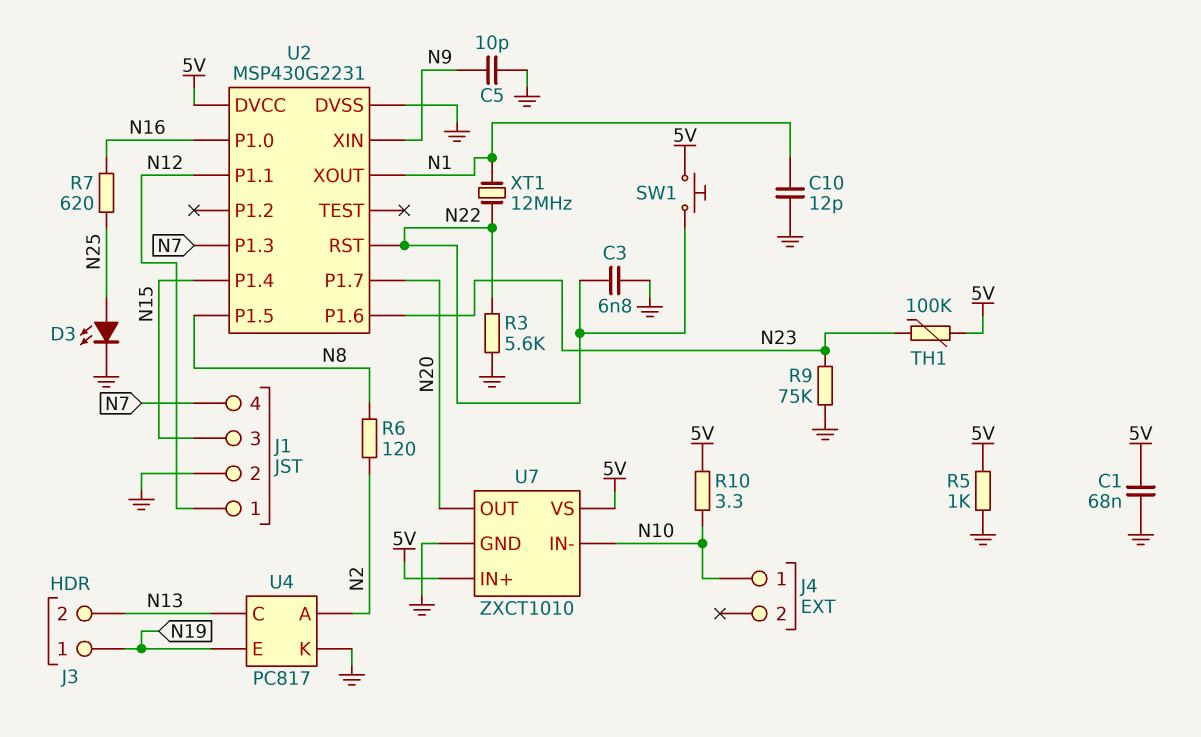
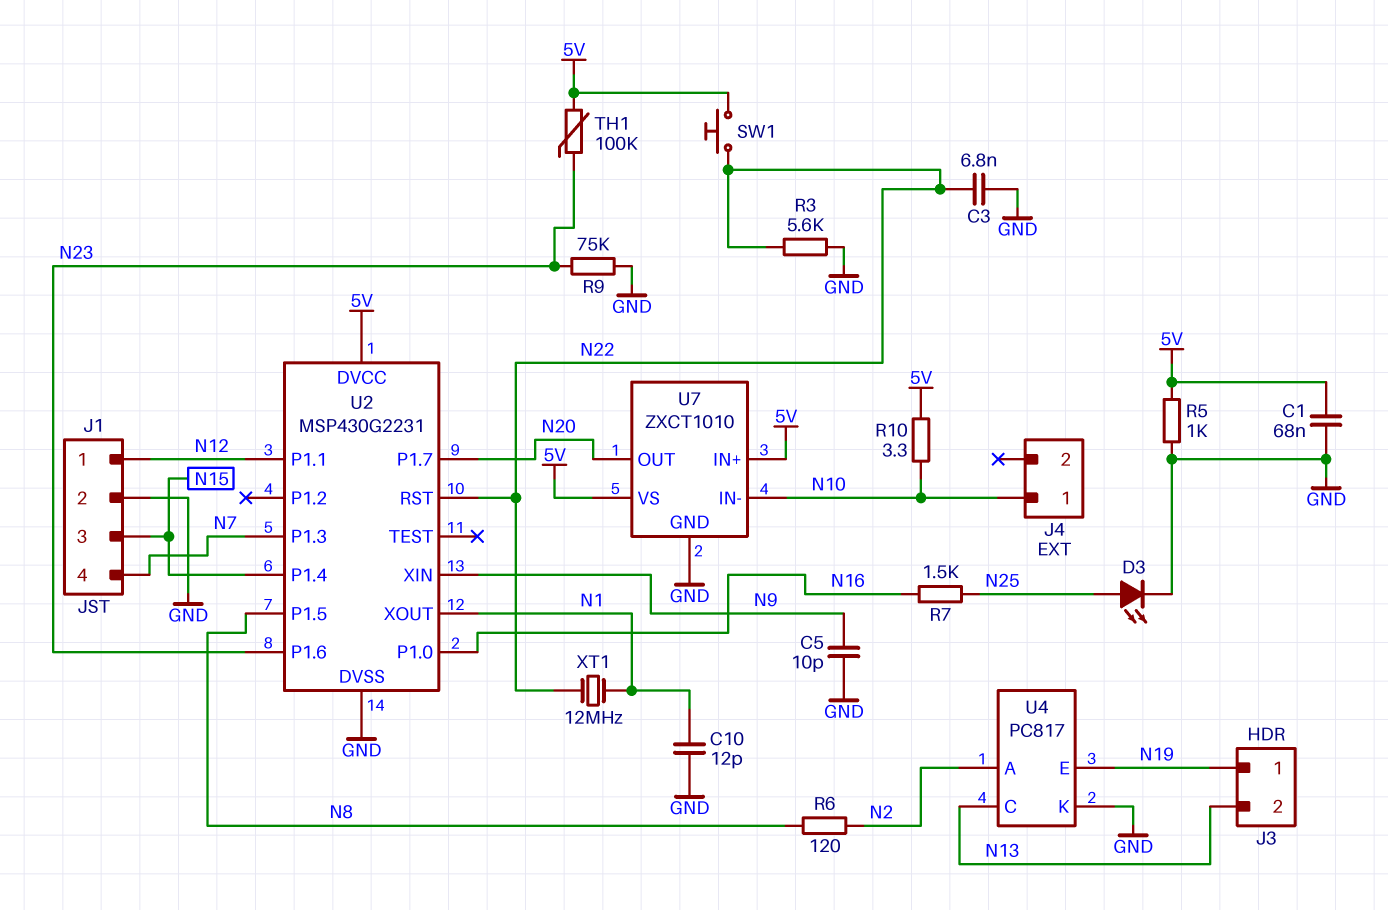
R7: 620 (N16, N25) -> 1.5k (N16, N25)

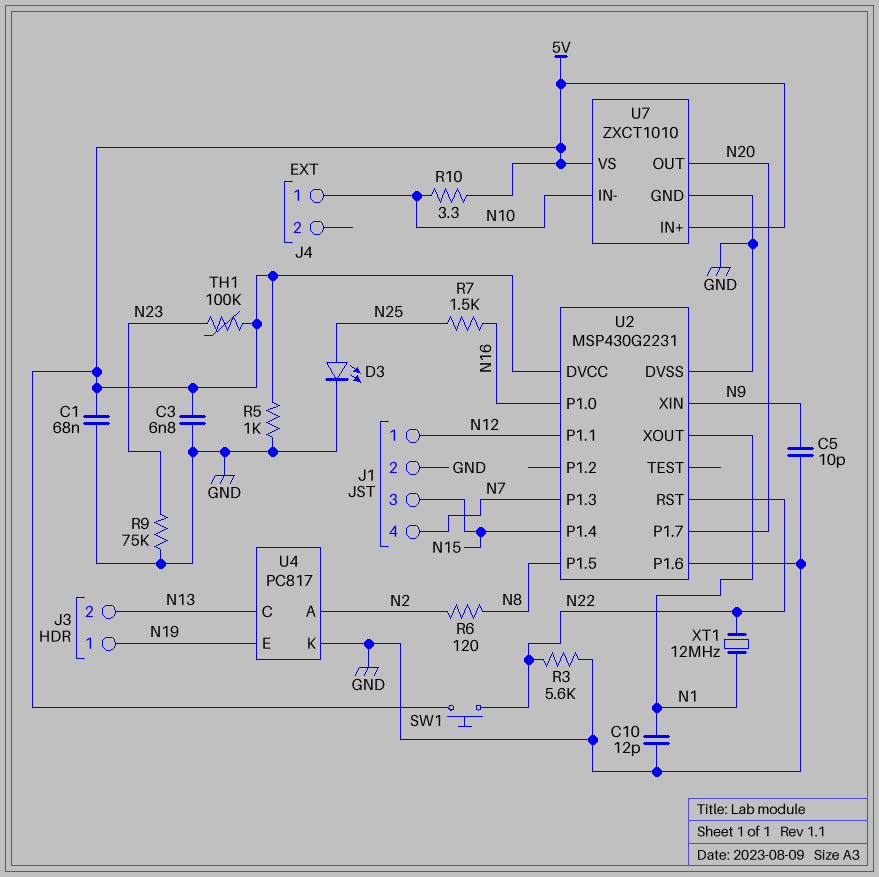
C3: 6.8nF (GND, N22) -> 6.8nF (5V, GND)
U2 pin P1.6: N23 -> GND

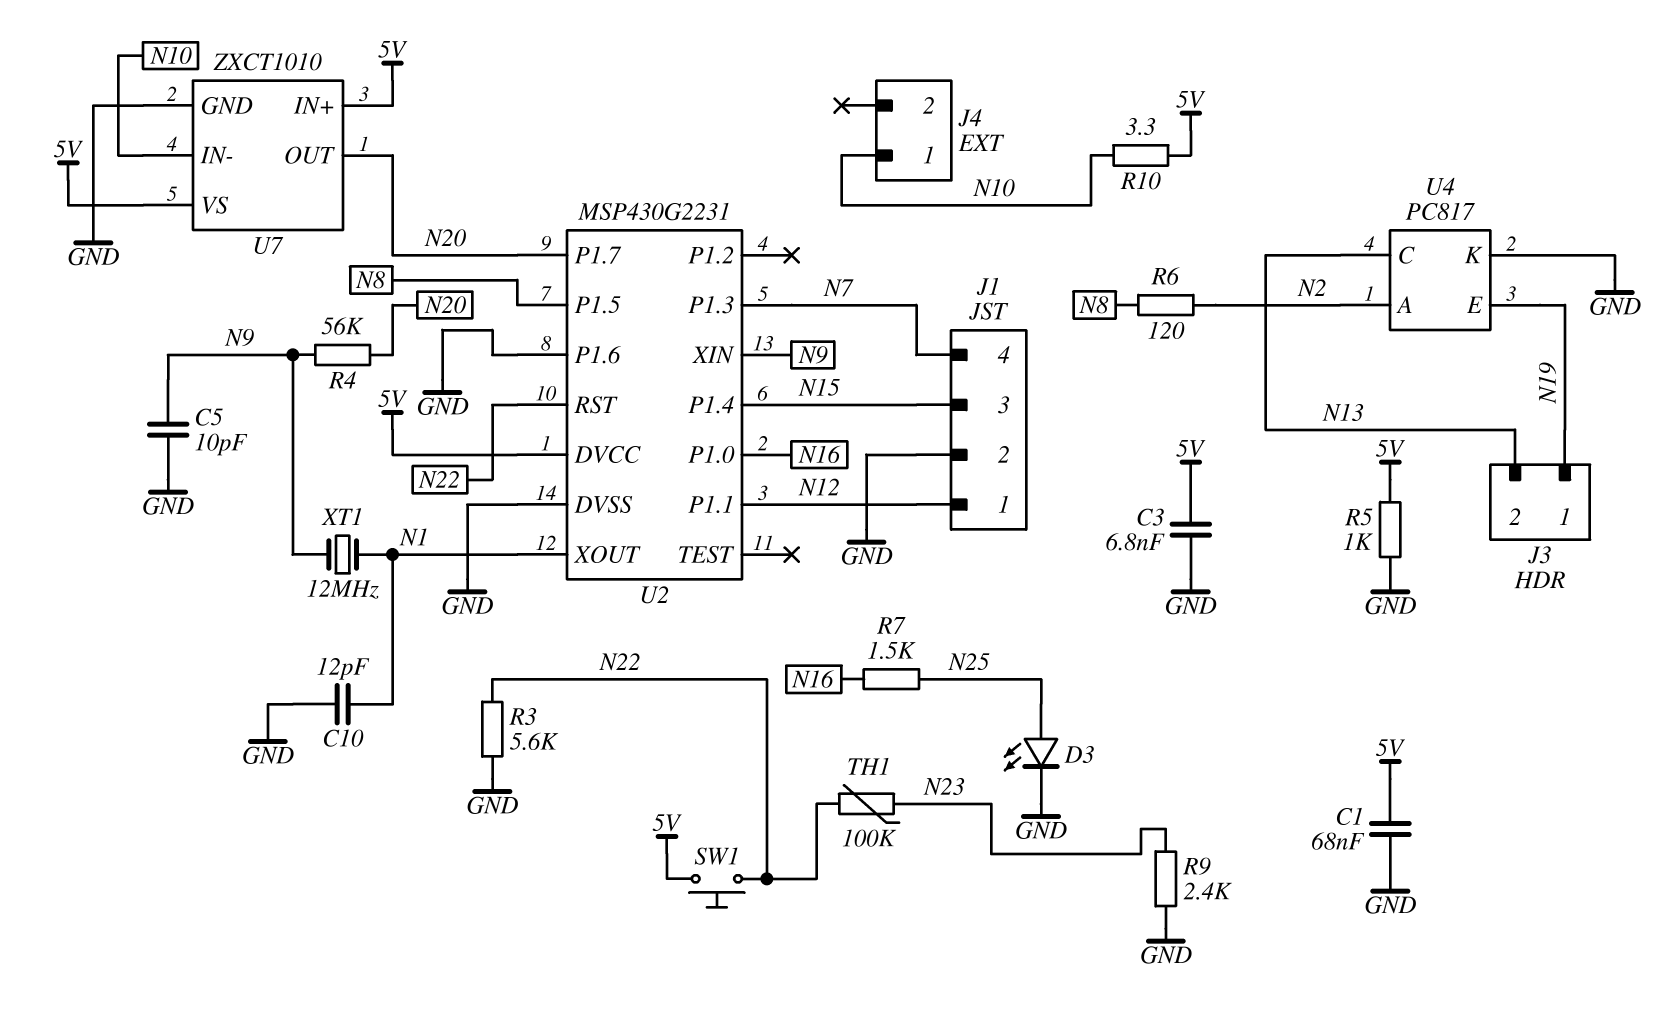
R4: none -> 56k (N9, N20)
R9: 75k (GND, N23) -> 2.4k (GND, N23)
TH1: 100k (5V, N23) -> 100k (N22, N23)
XT1: 12MHz (N1, N22) -> 12MHz (N1, N9)

